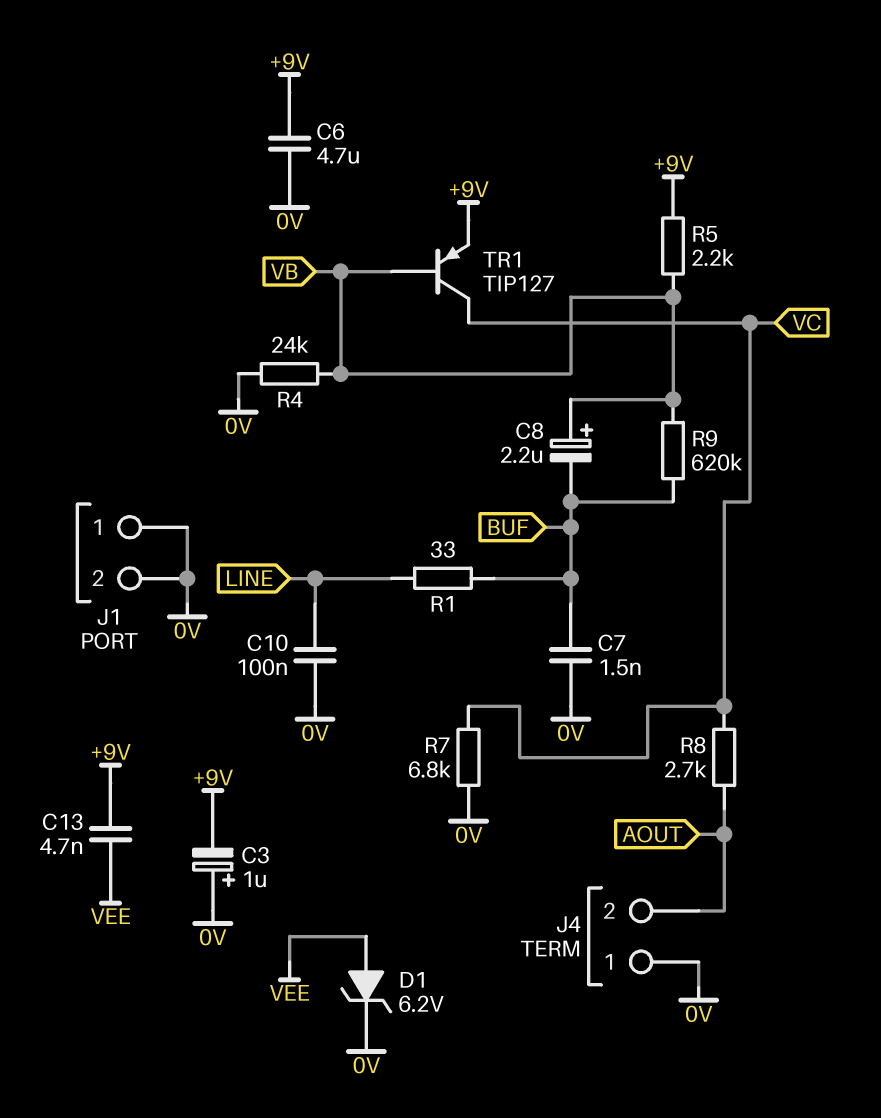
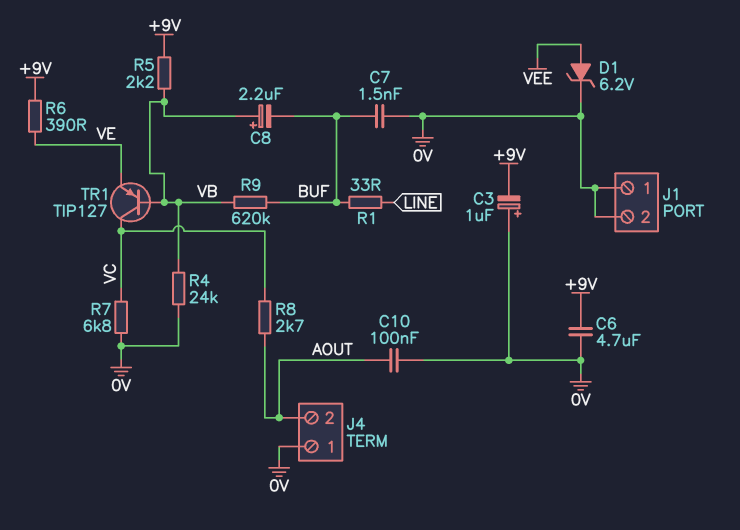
C10: 100nF (0V, LINE) -> 100nF (0V, AOUT)
C13: 4.7nF (+9V, VEE) -> none
R6: none -> 390 (+9V, VE)
TR1: PNP TIP127 (B VB, C VC, E +9V) -> PNP TIP127 (B VB, C VC, E VE)

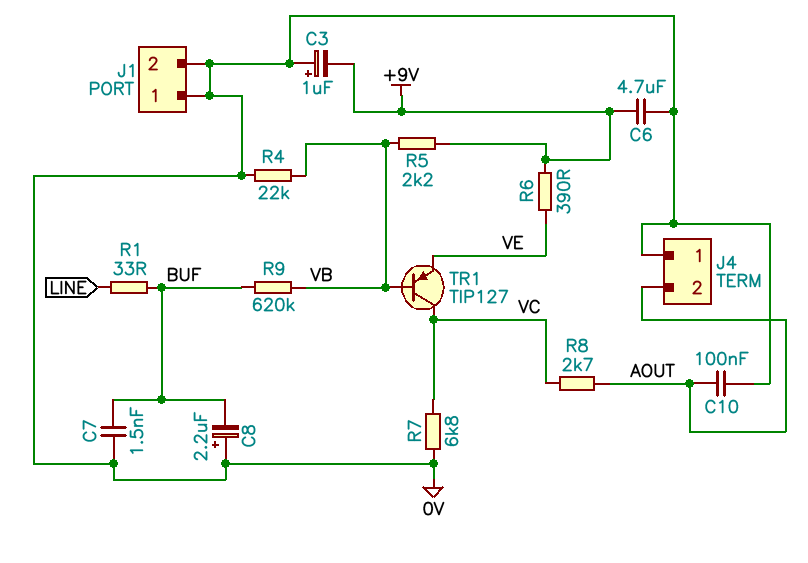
C8: 2.2uF (plus VB, minus BUF) -> 2.2uF (plus 0V, minus BUF)
D1: zener 6.2V (A VEE, K 0V) -> none
R4: 24k (0V, VB) -> 22k (0V, VB)

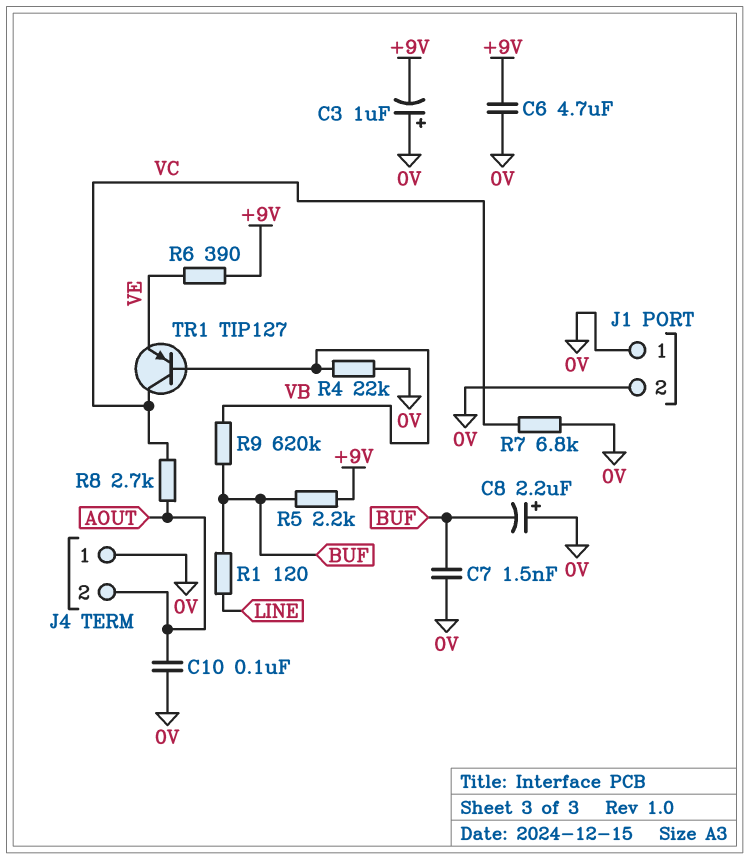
R1: 33 (BUF, LINE) -> 120 (BUF, LINE)
R5: 2.2k (+9V, VB) -> 2.2k (+9V, BUF)

